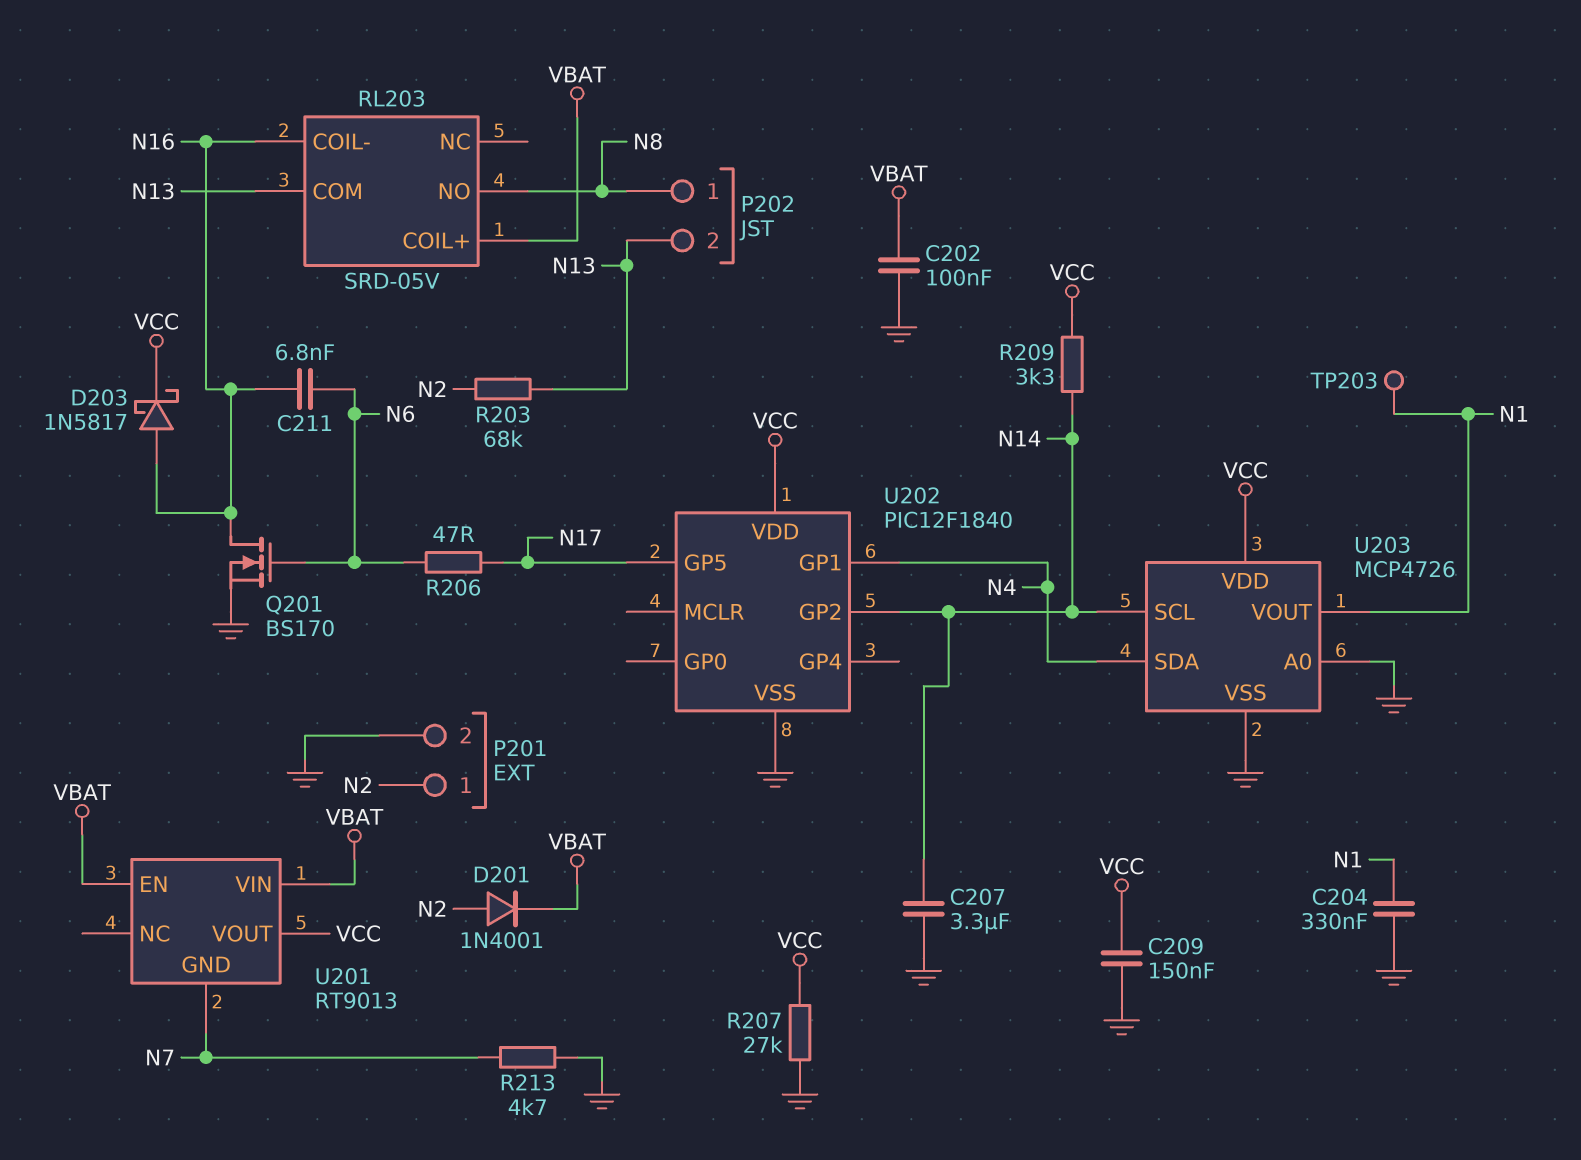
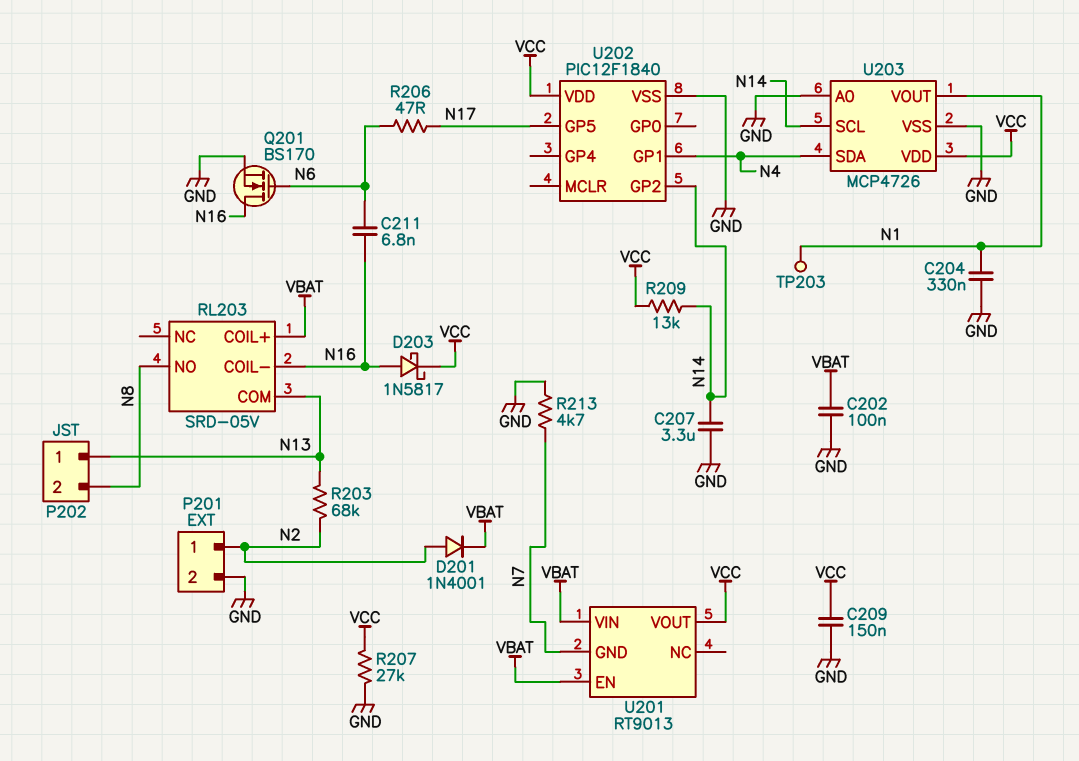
P202 pin 1: N8 -> N13
P202 pin 2: N13 -> N8
R209: 3.3k (N14, VCC) -> 13k (N14, VCC)

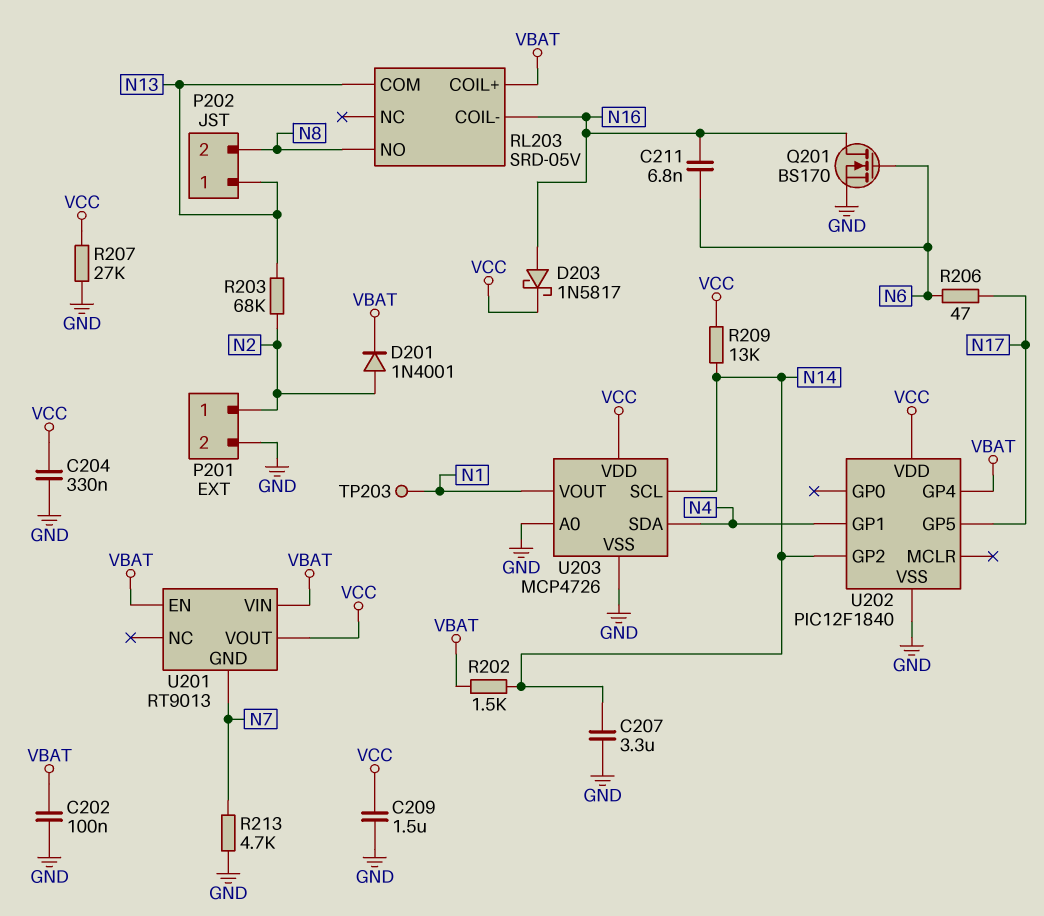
C204: 330nF (GND, N1) -> 330nF (GND, VCC)
C209: 150nF (GND, VCC) -> 1.5uF (GND, VCC)
R202: none -> 1.5k (N14, VBAT)
U202 pin GP4: none -> VBAT

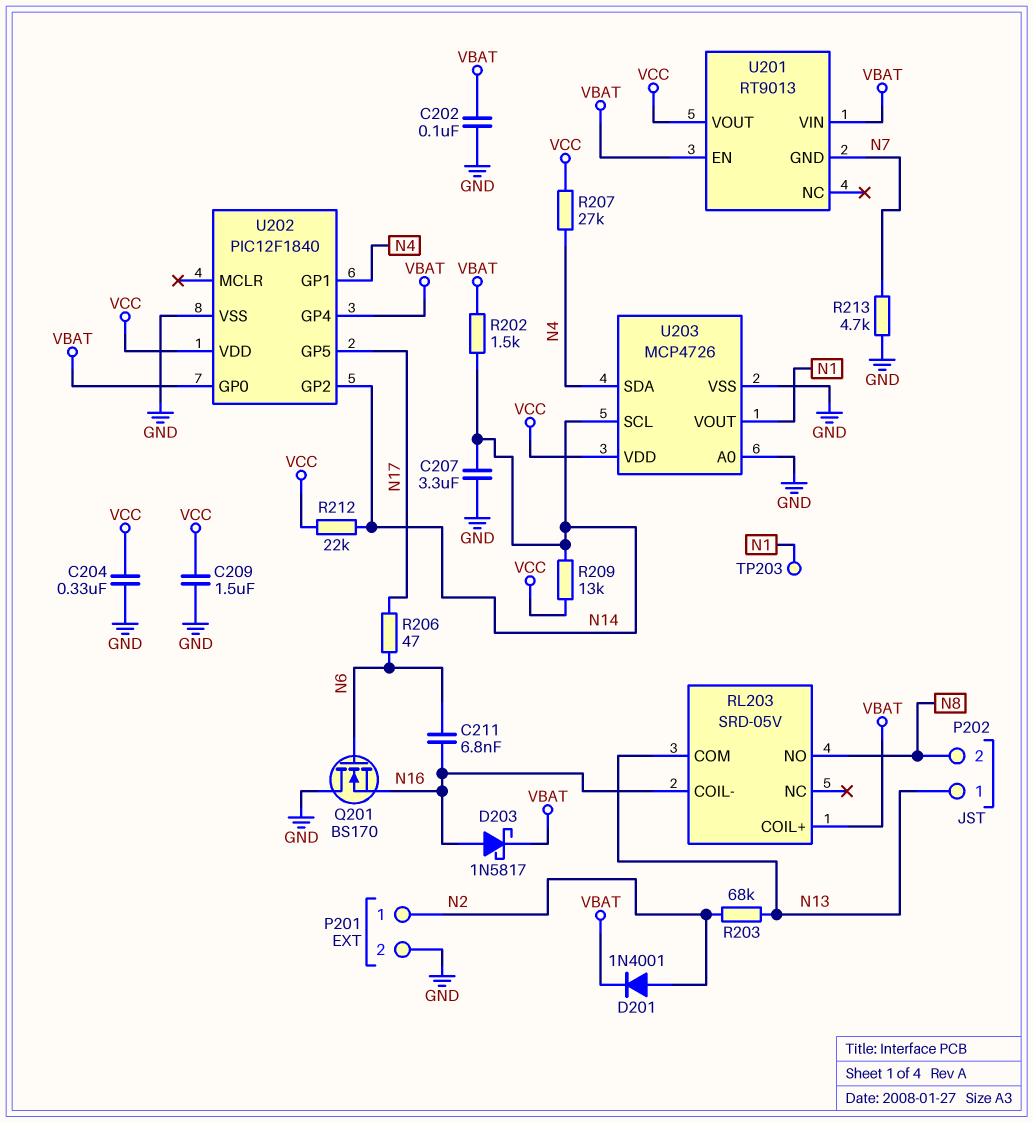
D203: schottky 1N5817 (A N16, K VCC) -> schottky 1N5817 (A N16, K VBAT)
Q201: NMOS BS170 (G N6, D N16, S GND) -> NMOS BS170 (G N6, D GND, S N16)
R207: 27k (GND, VCC) -> 27k (N4, VCC)
R212: none -> 22k (N14, VCC)
U202 pin GP0: none -> VBAT

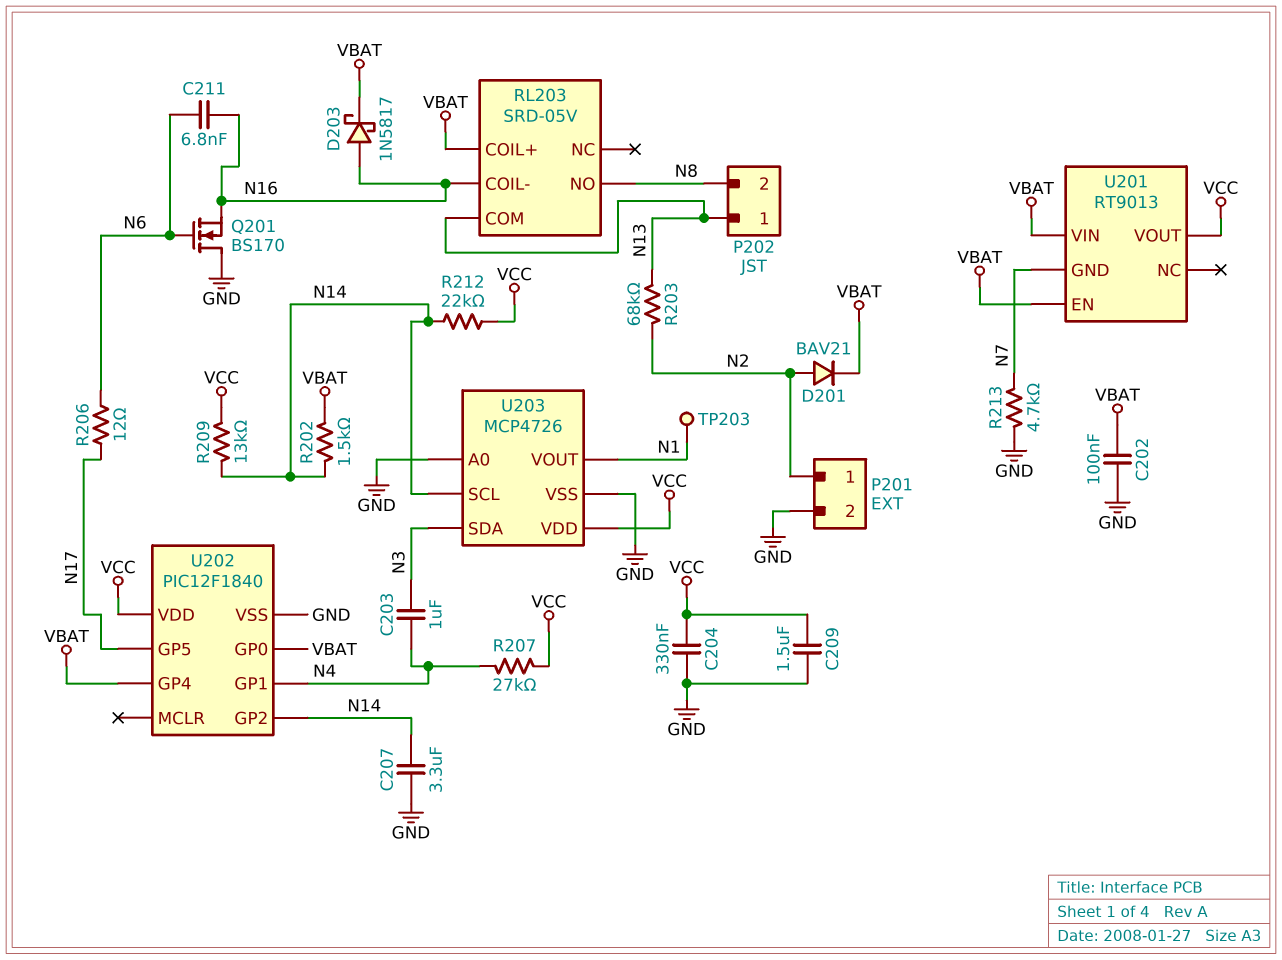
C203: none -> 1uF (N3, N4)
D201: diode 1N4001 (A N2, K VBAT) -> diode BAV21 (A N2, K VBAT)
R206: 47 (N6, N17) -> 12 (N6, N17)
U203 pin SDA: N4 -> N3

